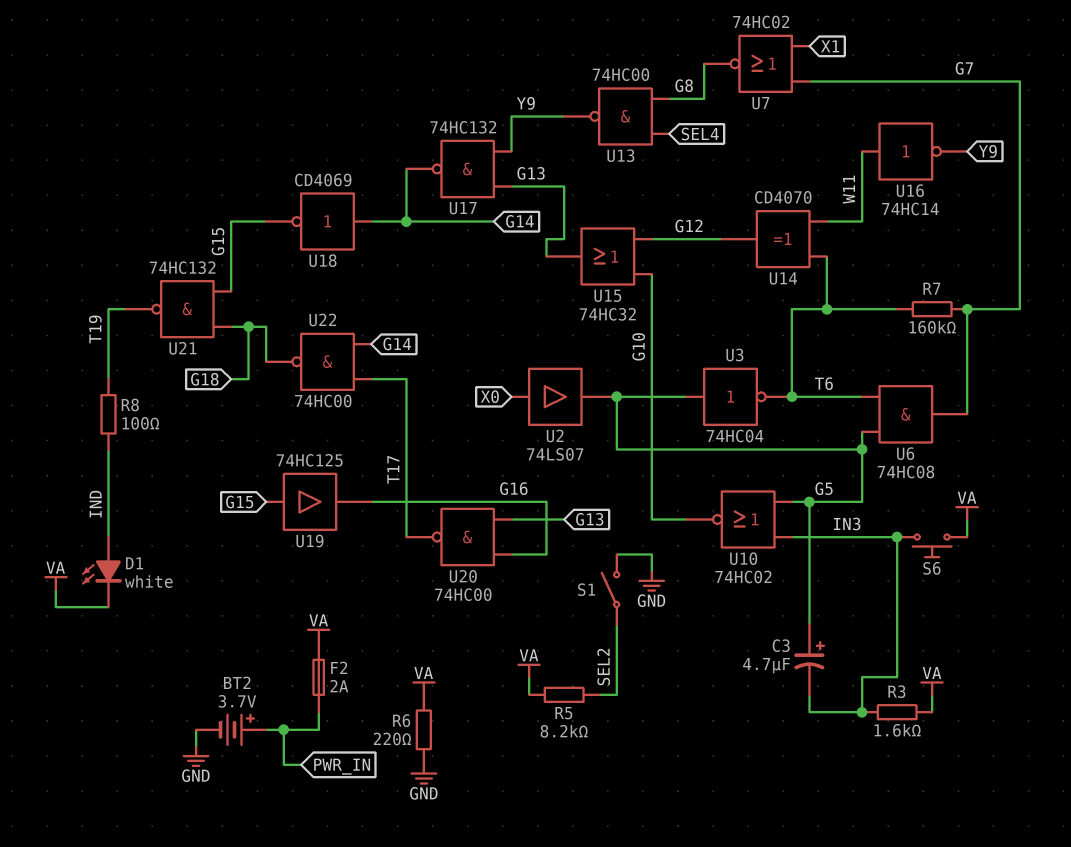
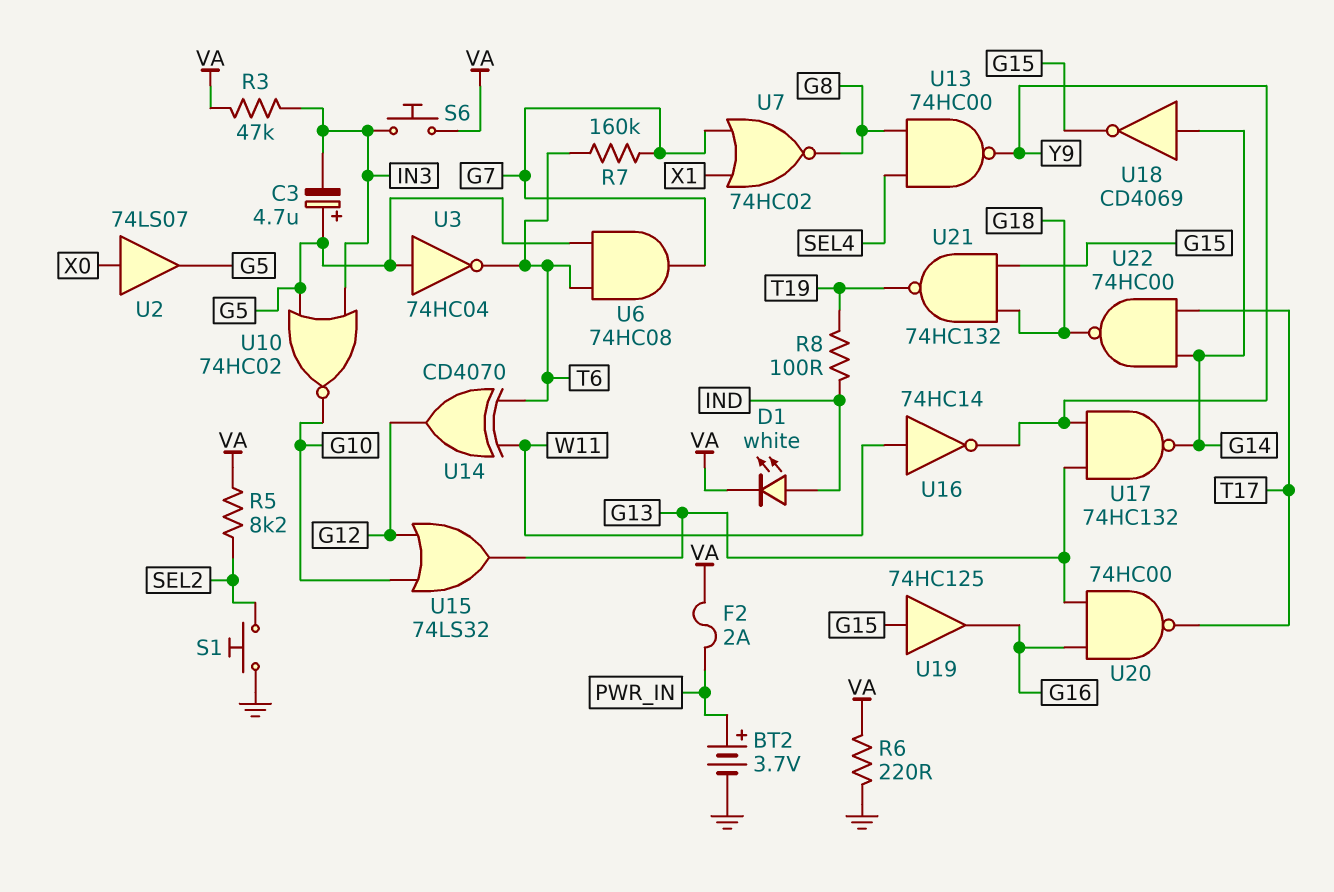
R3: 1.6k (IN3, VA) -> 47k (IN3, VA)
S1: switch (GND, SEL2) -> button (GND, SEL2)
U15: OR 74HC32 (in G10, in G12, out G13) -> OR 74LS32 (in G10, in G12, out G13)

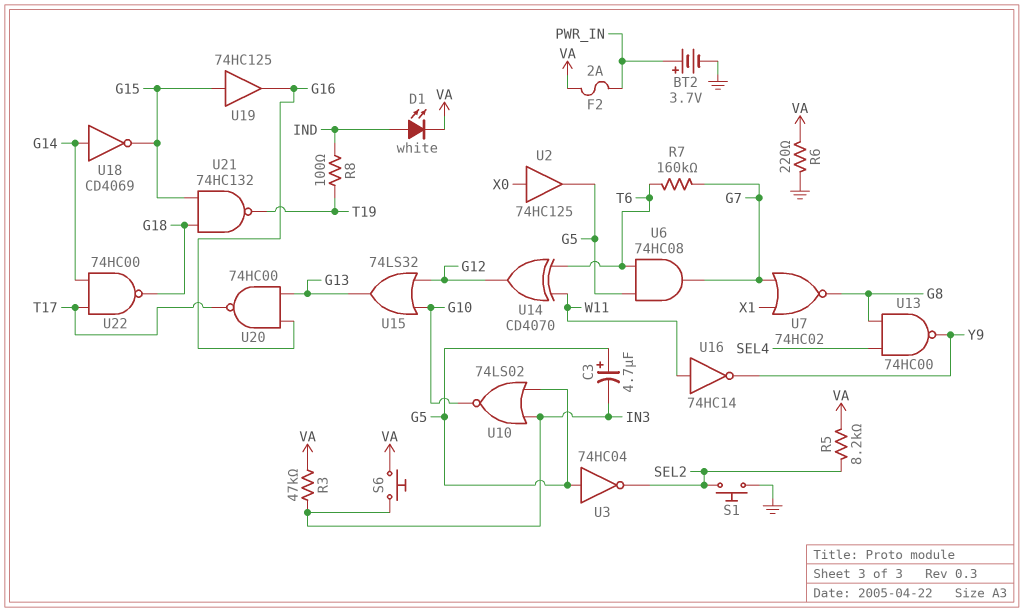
U2: buffer 74LS07 (in X0, out G5) -> buffer 74HC125 (in X0, out G5)
U3: NOT 74HC04 (in G5, out T6) -> NOT 74HC04 (in G5, out SEL2)
U10: NOR 74HC02 (in G5, in IN3, out G10) -> NOR 74LS02 (in G5, in IN3, out G10)
U17: NAND 74HC132 (in G13, in Y9, out G14) -> none

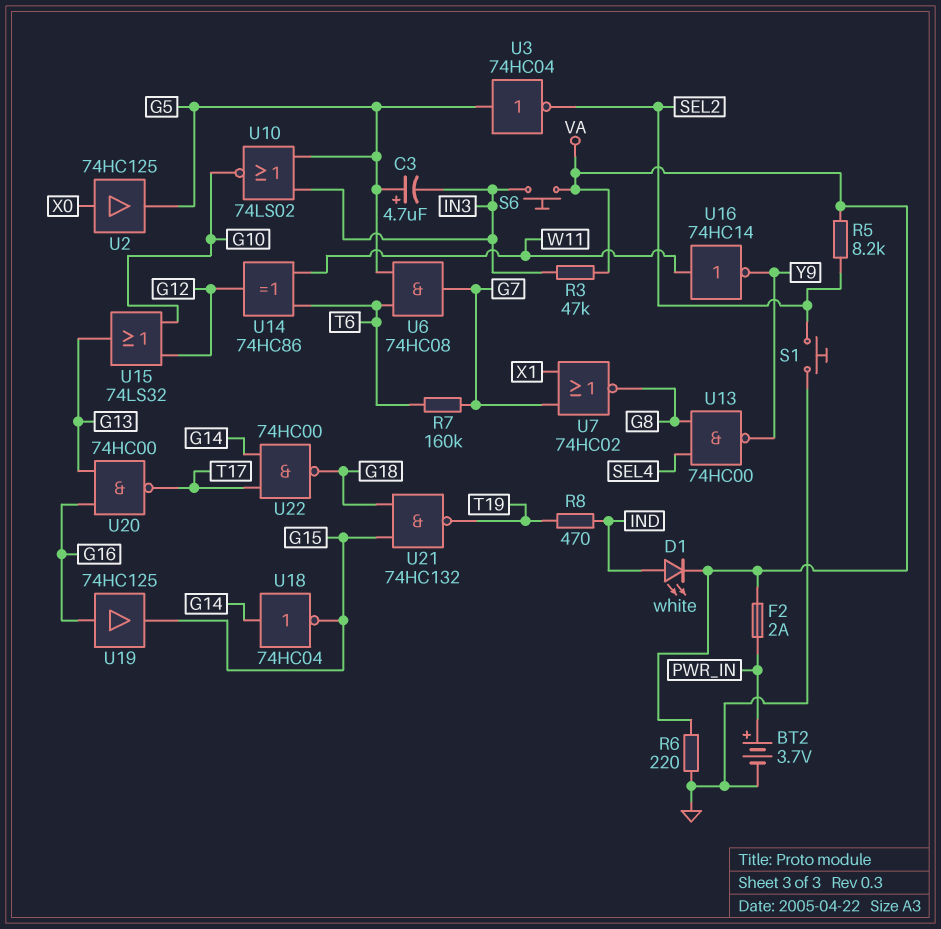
R8: 100 (IND, T19) -> 470 (IND, T19)
U14: XOR CD4070 (in T6, in W11, out G12) -> XOR 74HC86 (in T6, in W11, out G12)
U18: NOT CD4069 (in G14, out G15) -> NOT 74HC04 (in G14, out G15)
U19: buffer 74HC125 (in G15, out G16) -> buffer 74HC125 (in G16, out G15)

